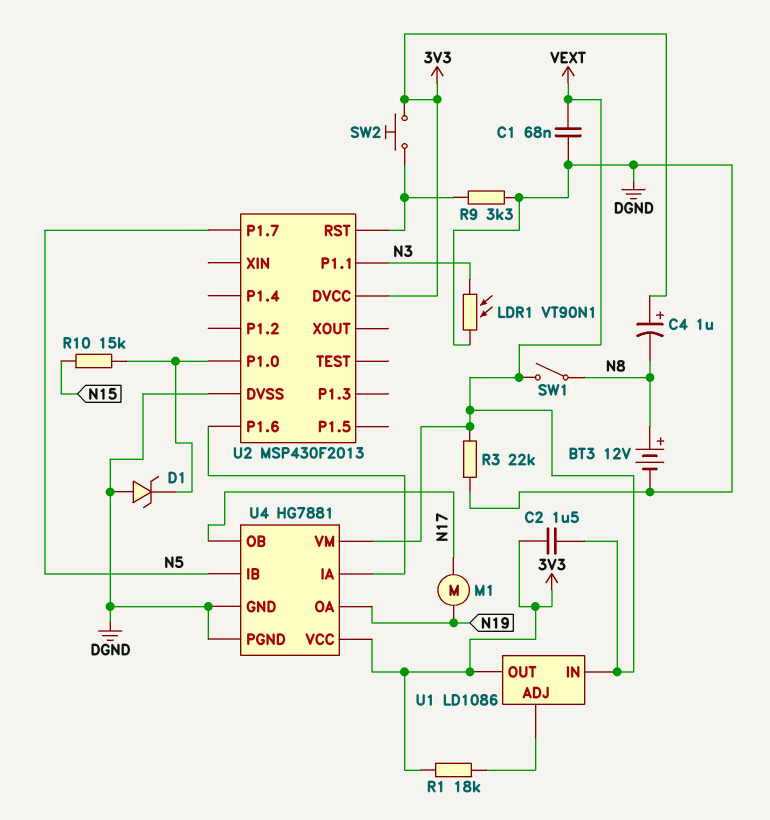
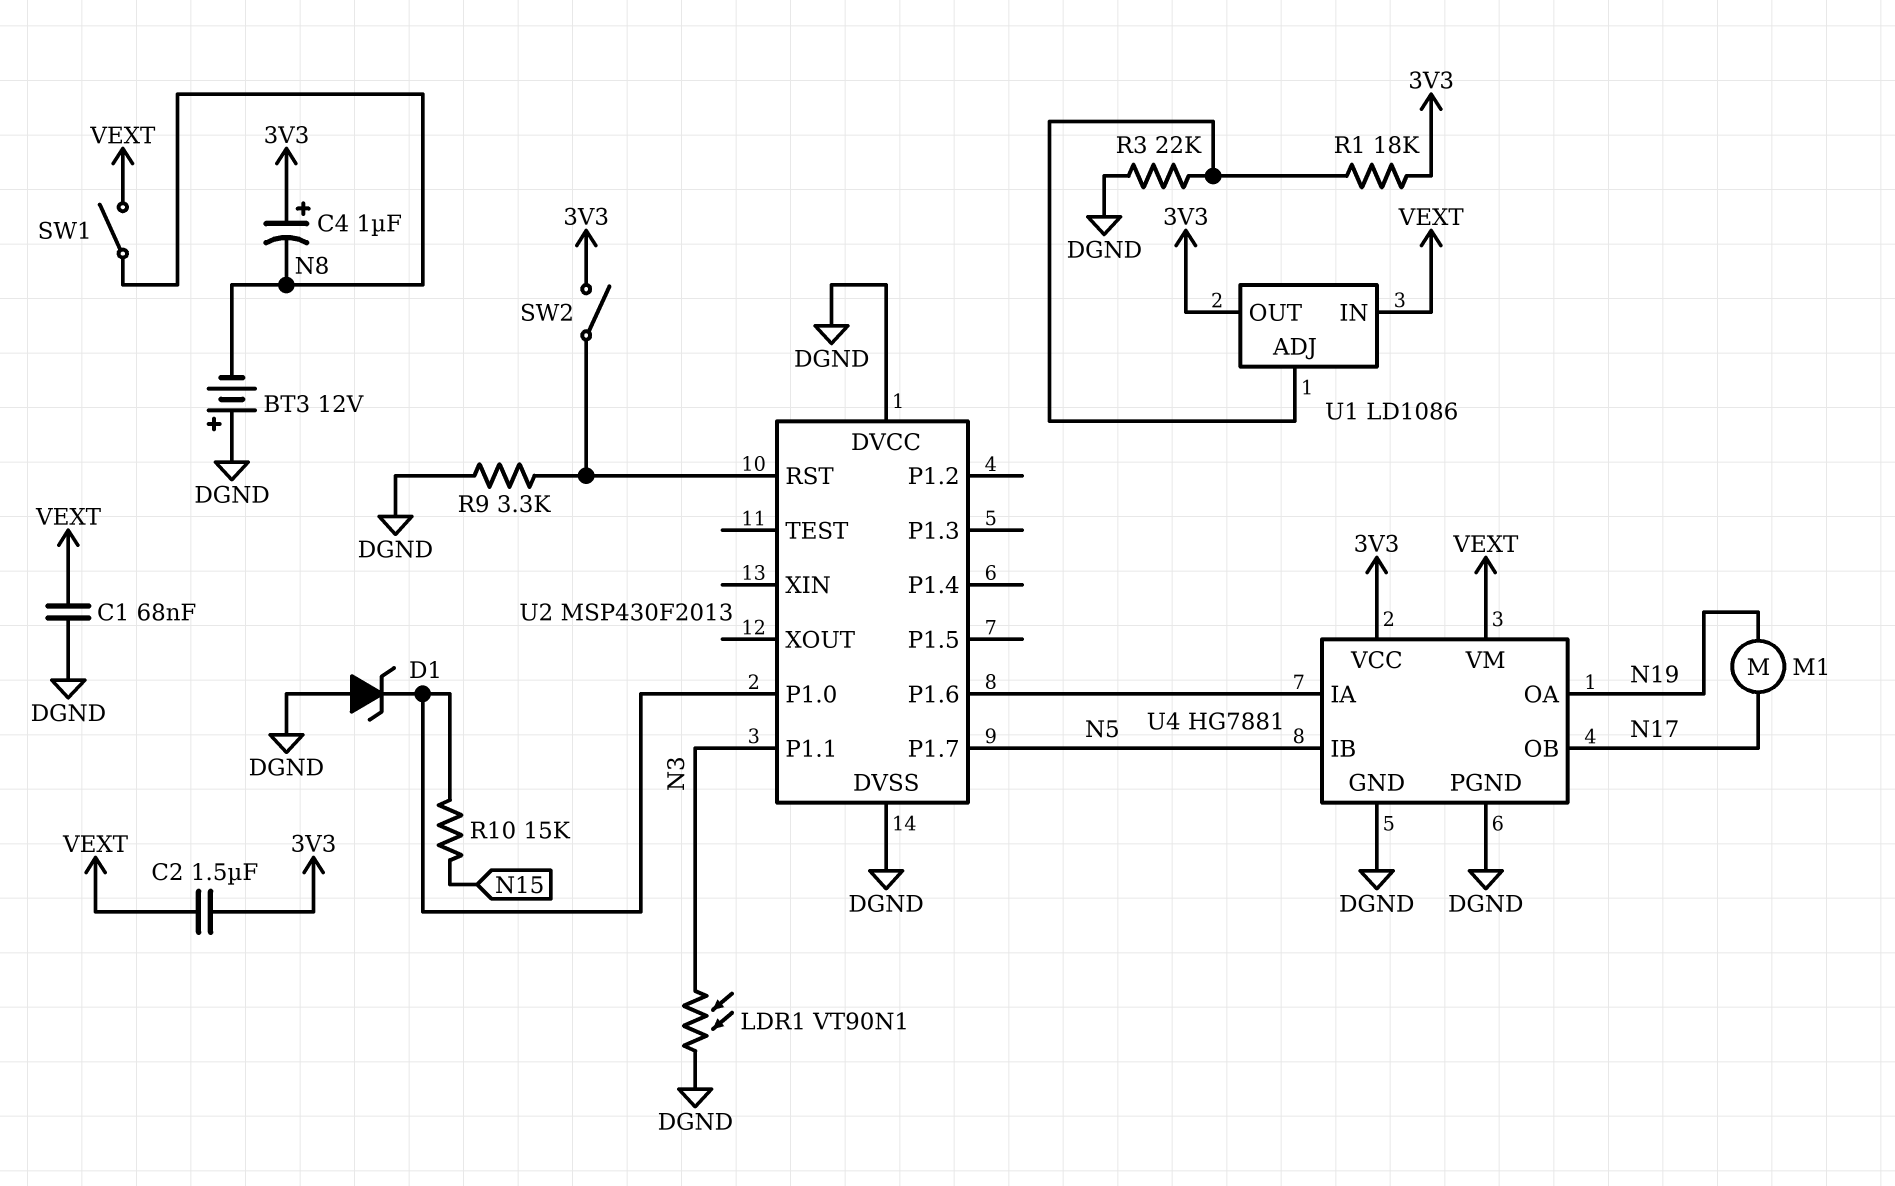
BT3: 12V (plus N8, minus DGND) -> 12V (plus DGND, minus N8)
R3: 22k (DGND, VEXT) -> 22k (DGND, U1/ADJ)
SW2: button (3V3, U2/RST) -> switch (3V3, U2/RST)
U2 pin DVCC: 3V3 -> DGND

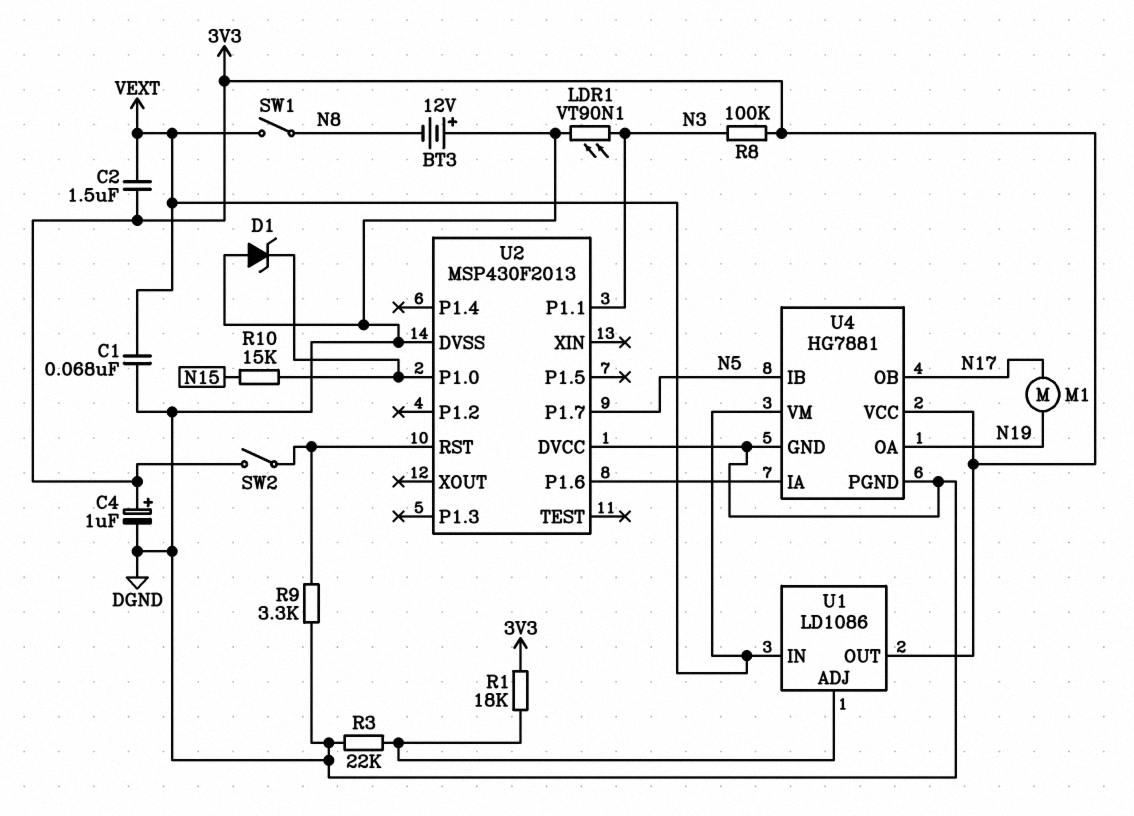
C4: 1uF (plus 3V3, minus N8) -> 1uF (plus 3V3, minus DGND)
R8: none -> 100k (3V3, N3)

